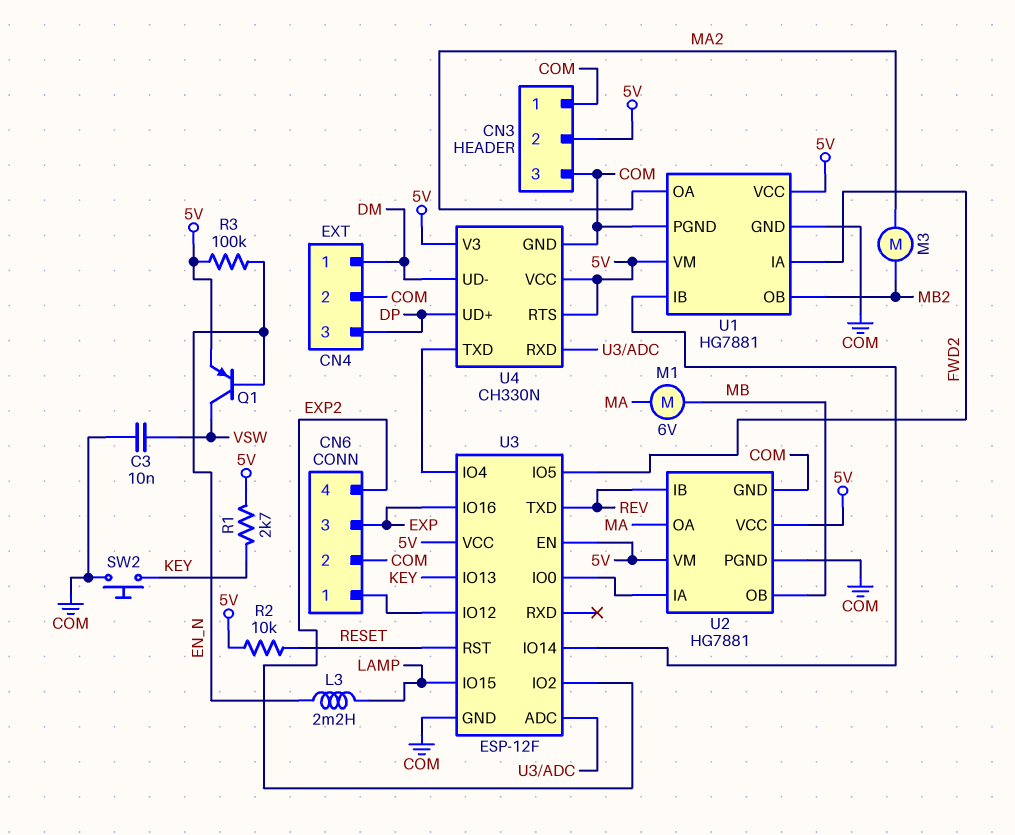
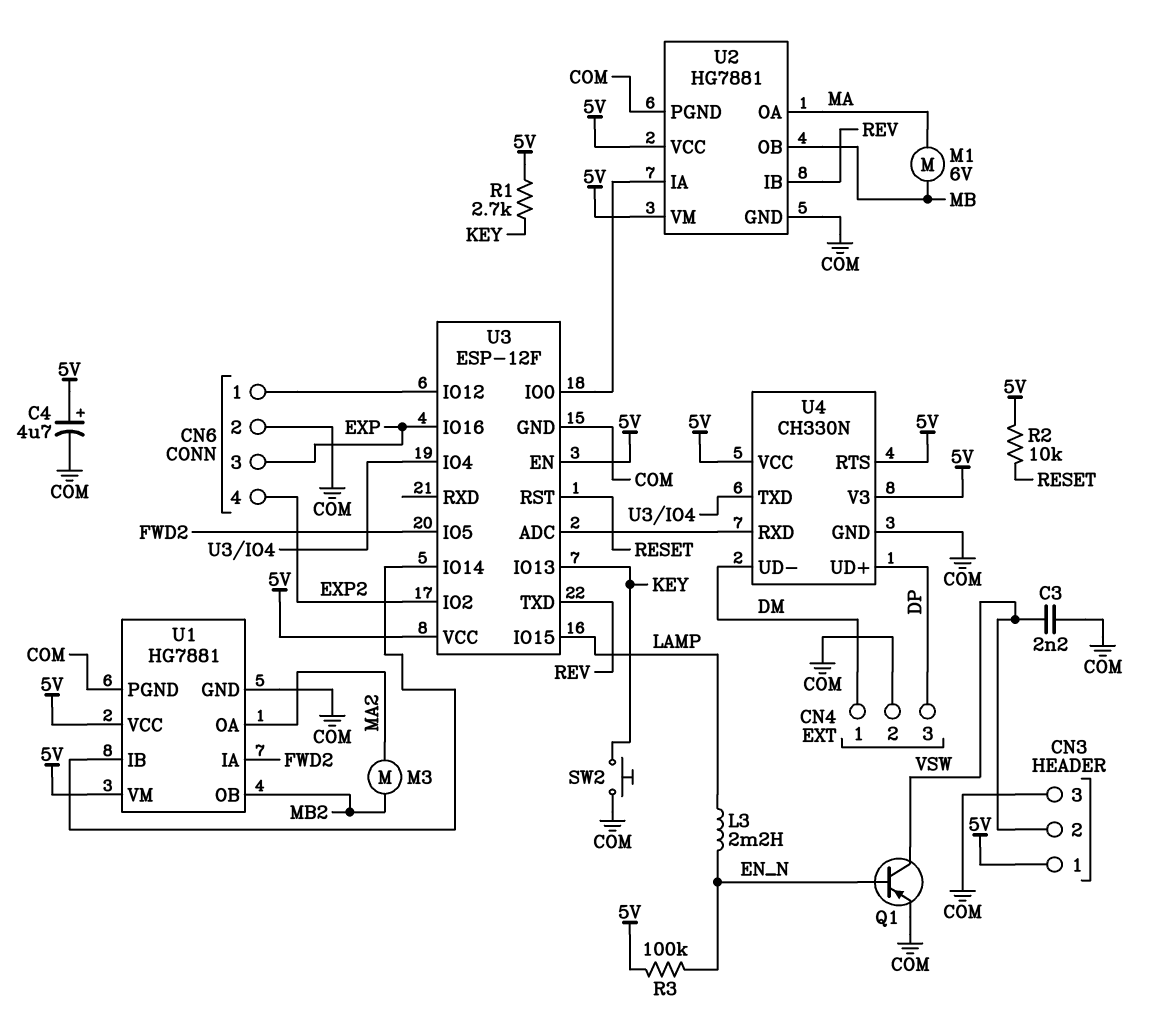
C3: 10nF (COM, VSW) -> 2.2nF (COM, VSW)
C4: none -> 4.7uF (plus 5V, minus COM)
CN3 pin 1: COM -> 5V
CN3 pin 2: 5V -> VSW
Q1: PNP (B EN_N, C VSW, E 5V) -> PNP (B EN_N, C VSW, E COM)

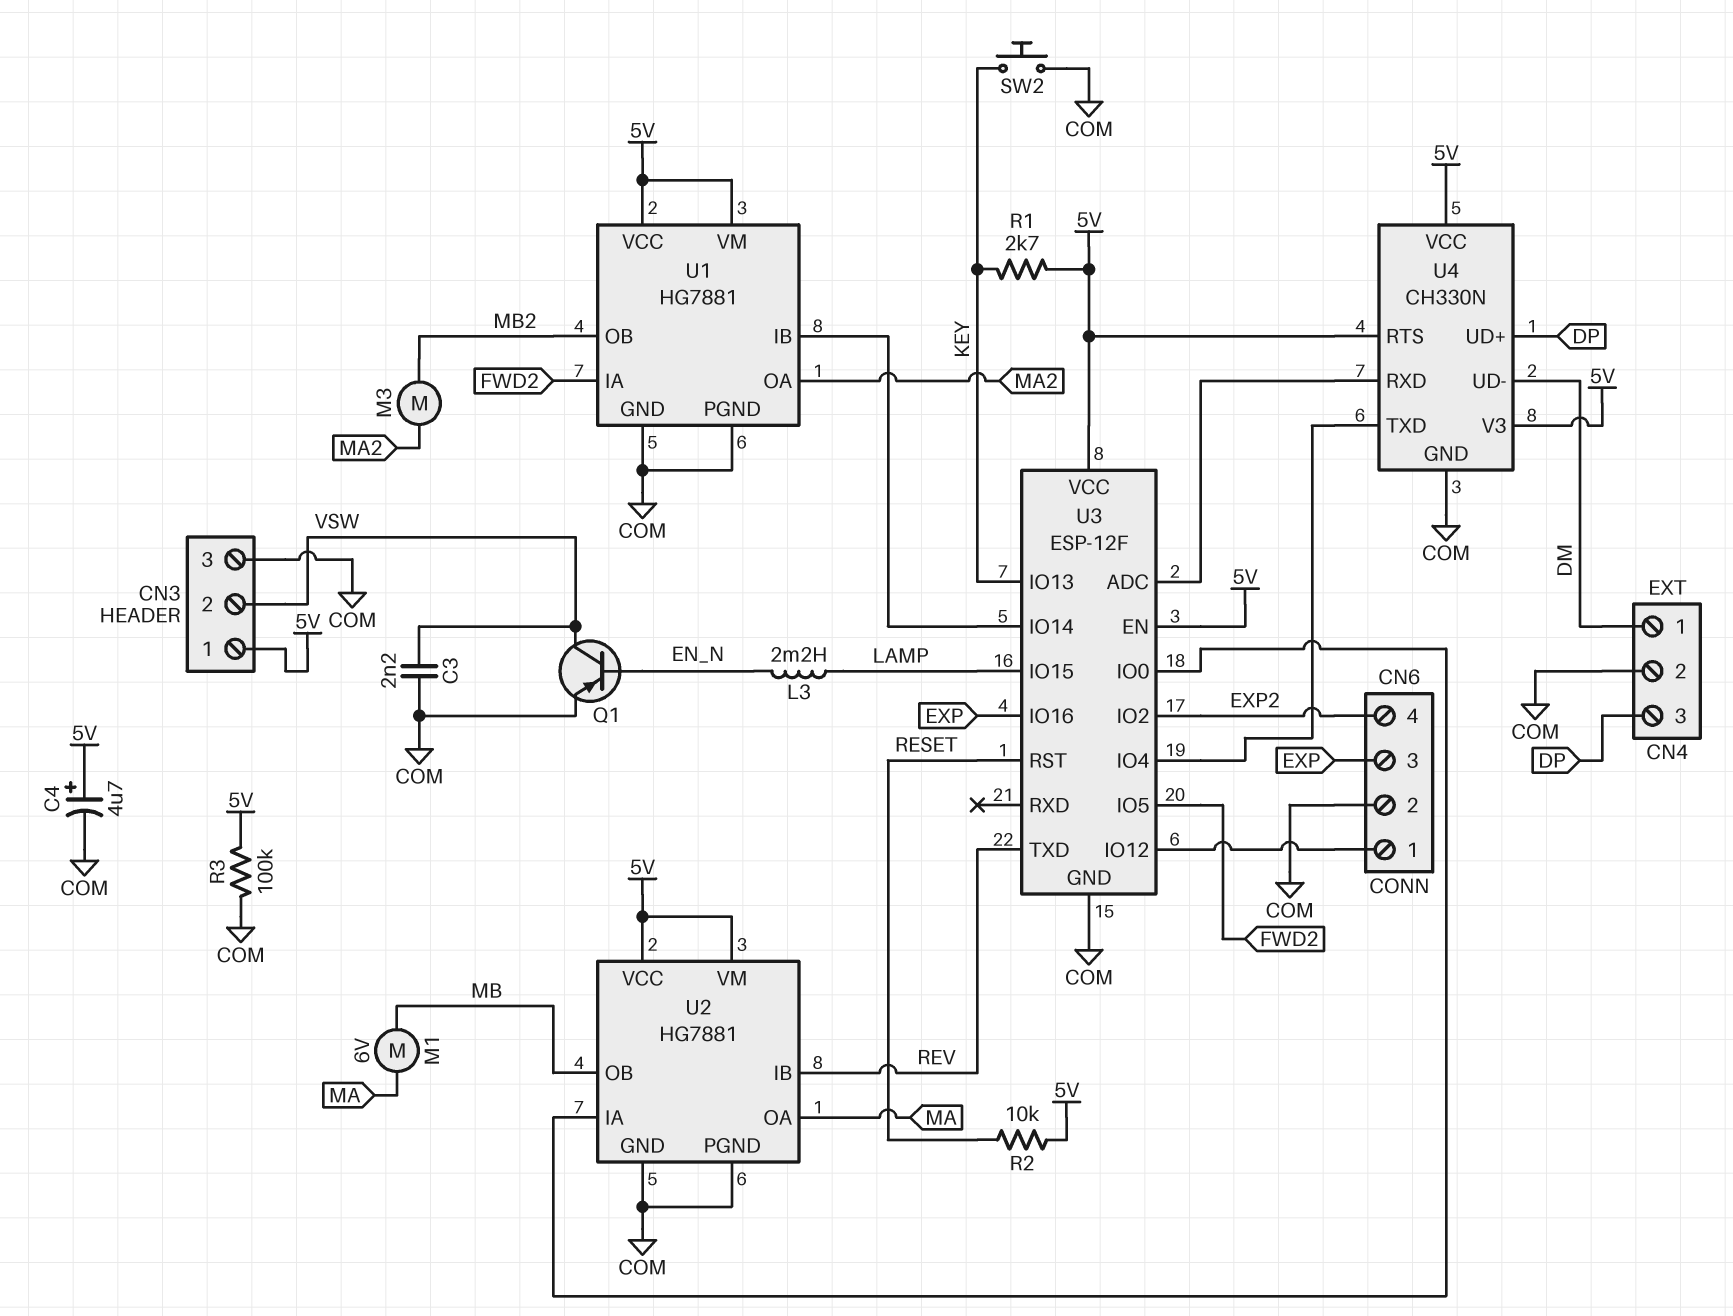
R3: 100k (5V, EN_N) -> 100k (5V, COM)

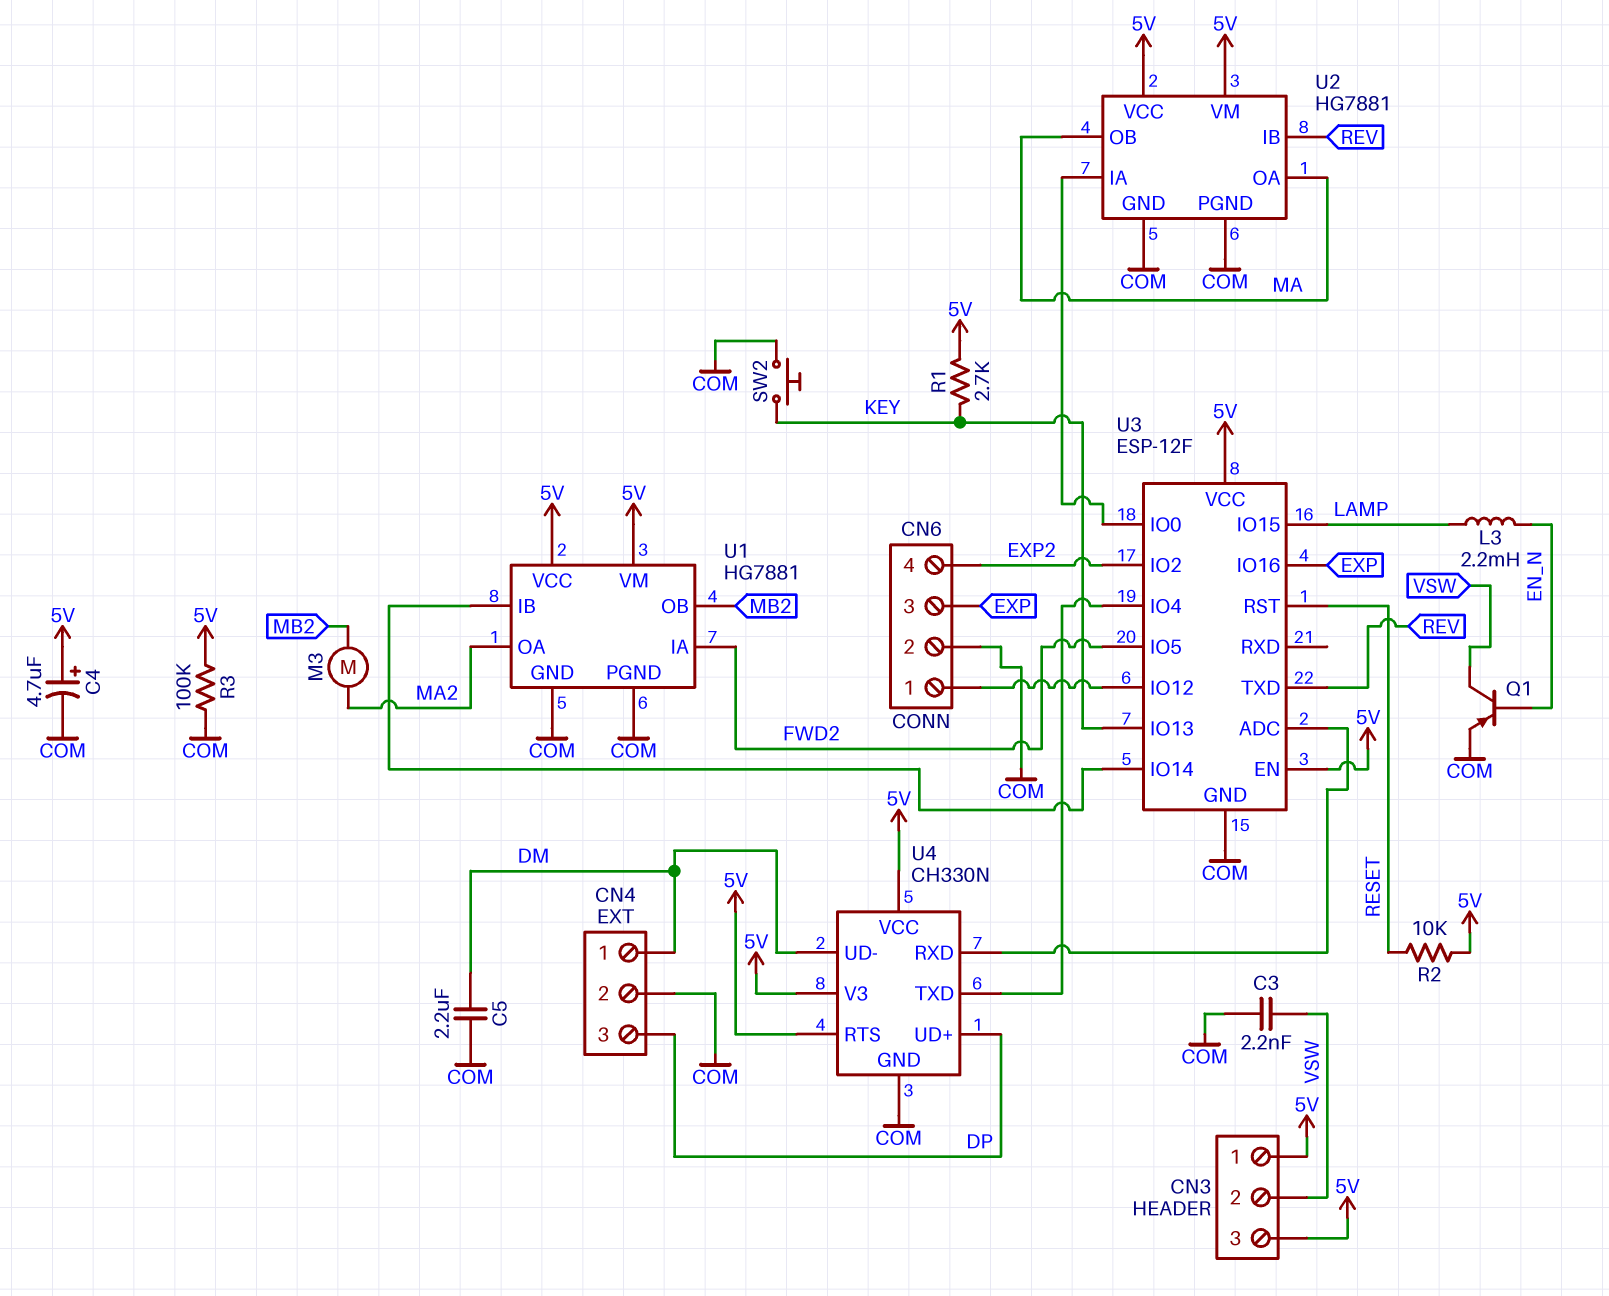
C5: none -> 2.2uF (COM, DM)
CN3 pin 3: COM -> 5V
M1: motor 6V (MA, MB) -> none
U2 pin OB: MB -> MA

